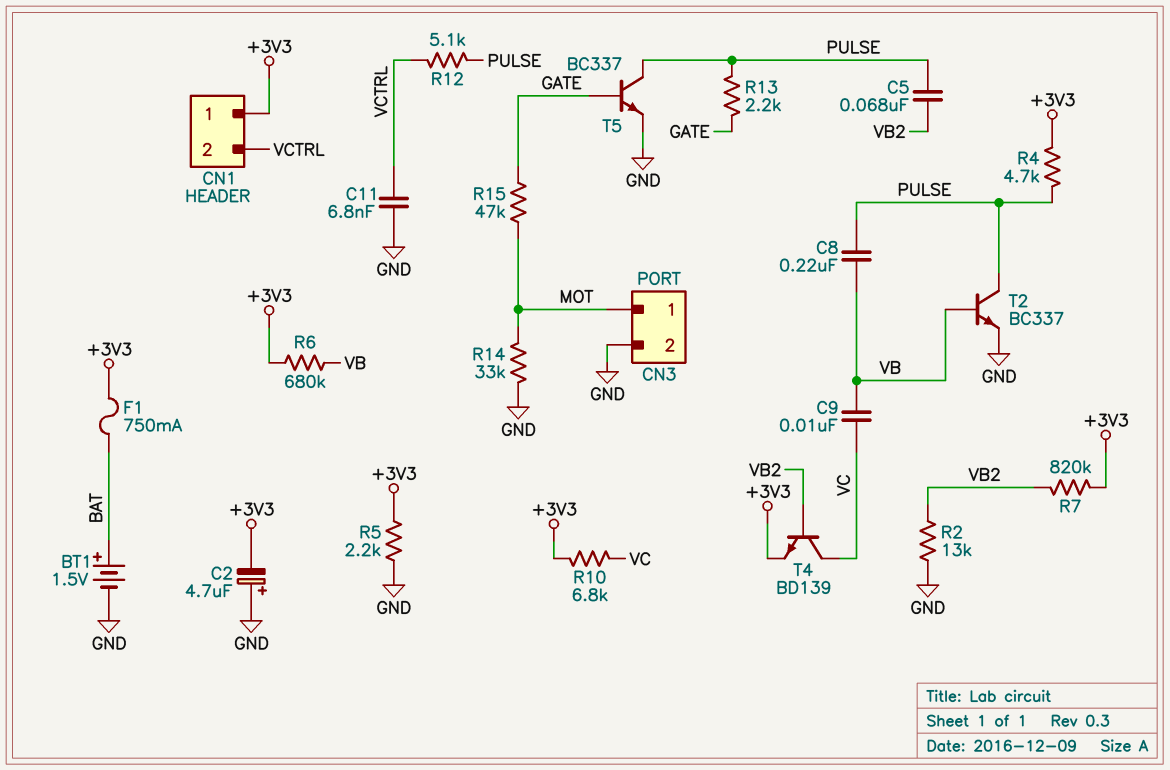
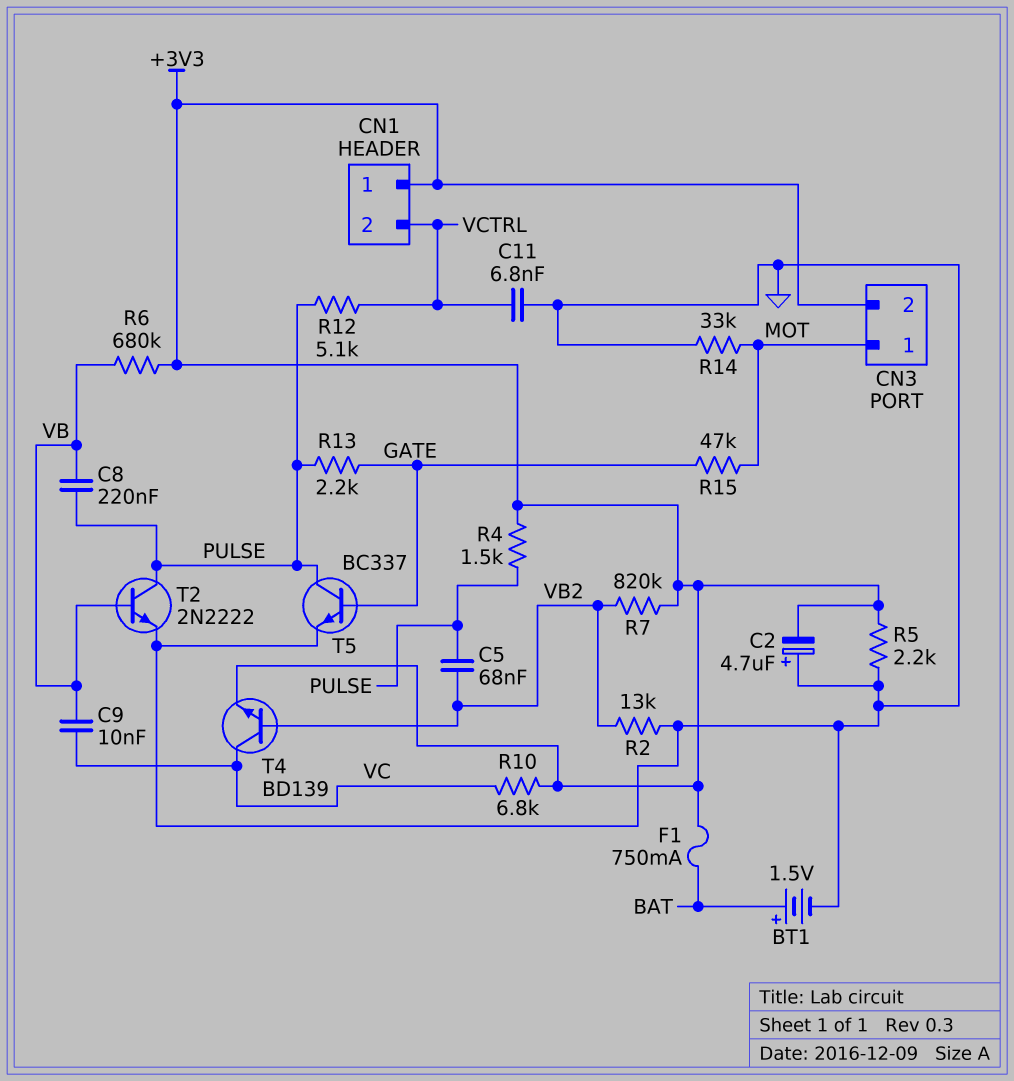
CN3 pin 2: GND -> +3V3
R4: 4.7k (+3V3, PULSE) -> 1.5k (+3V3, PULSE)
T2: NPN BC337 (B VB, C PULSE, E GND) -> NPN 2N2222 (B VB, C PULSE, E GND)

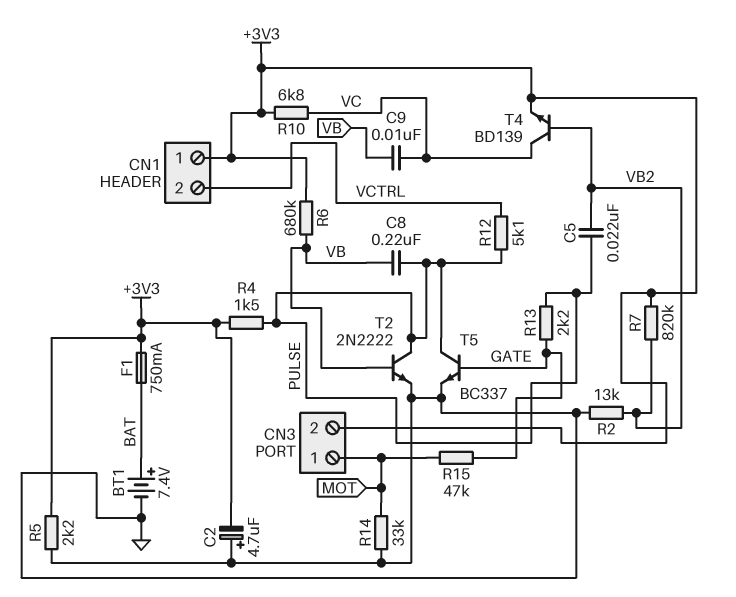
BT1: 1.5V (plus BAT, minus GND) -> 7.4V (plus BAT, minus GND)
C5: 68nF (PULSE, VB2) -> 22nF (PULSE, VB2)
C11: 6.8nF (GND, VCTRL) -> none

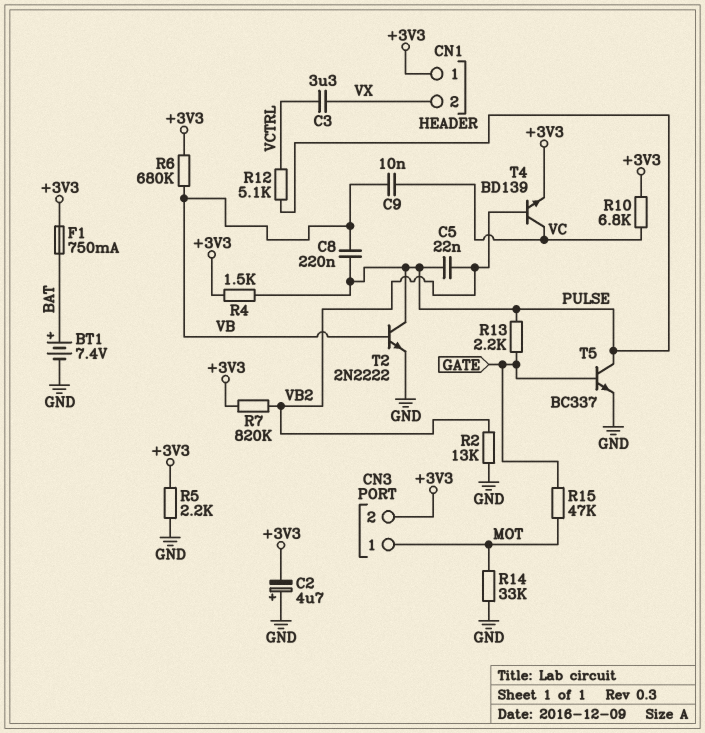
C3: none -> 3.3uF (VCTRL, VX)
CN1 pin 2: VCTRL -> VX

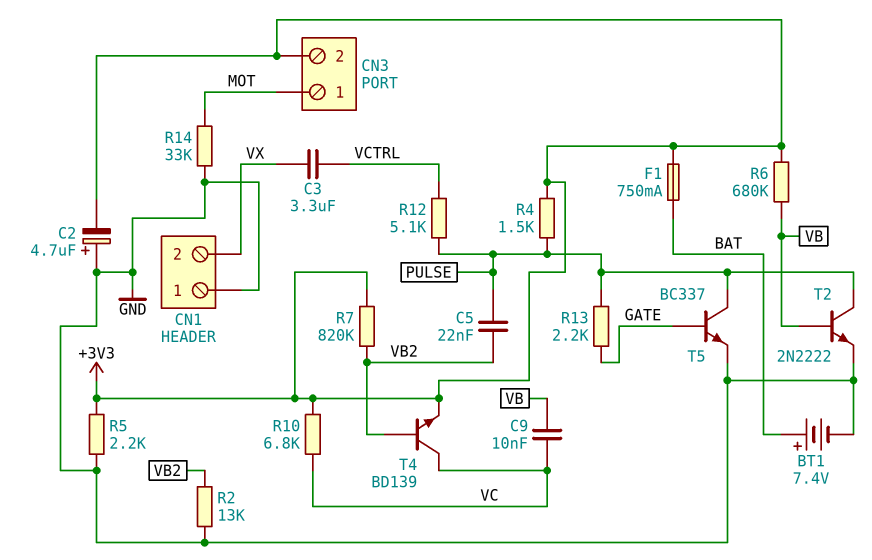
C8: 220nF (PULSE, VB) -> none
CN1 pin 1: +3V3 -> GND
R15: 47k (GATE, MOT) -> none

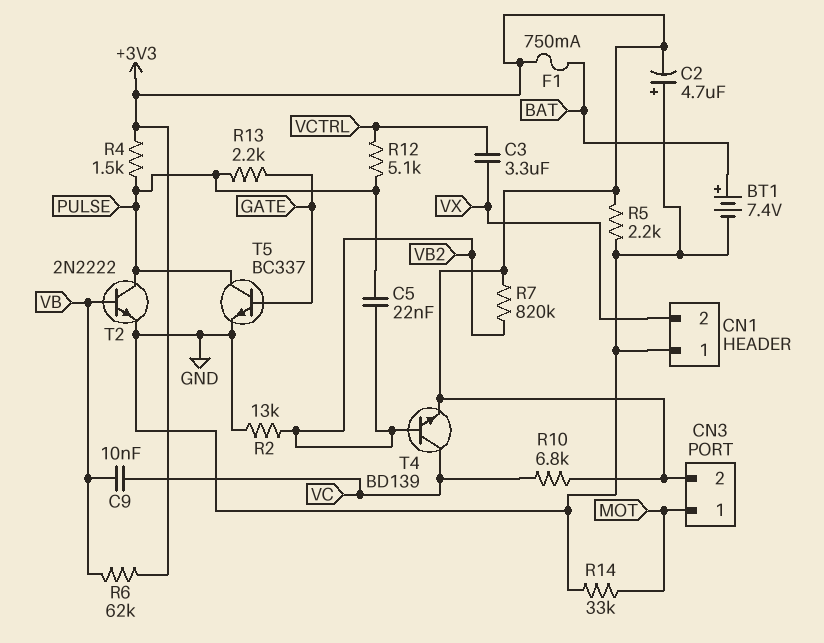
R6: 680k (+3V3, VB) -> 62k (+3V3, VB)

